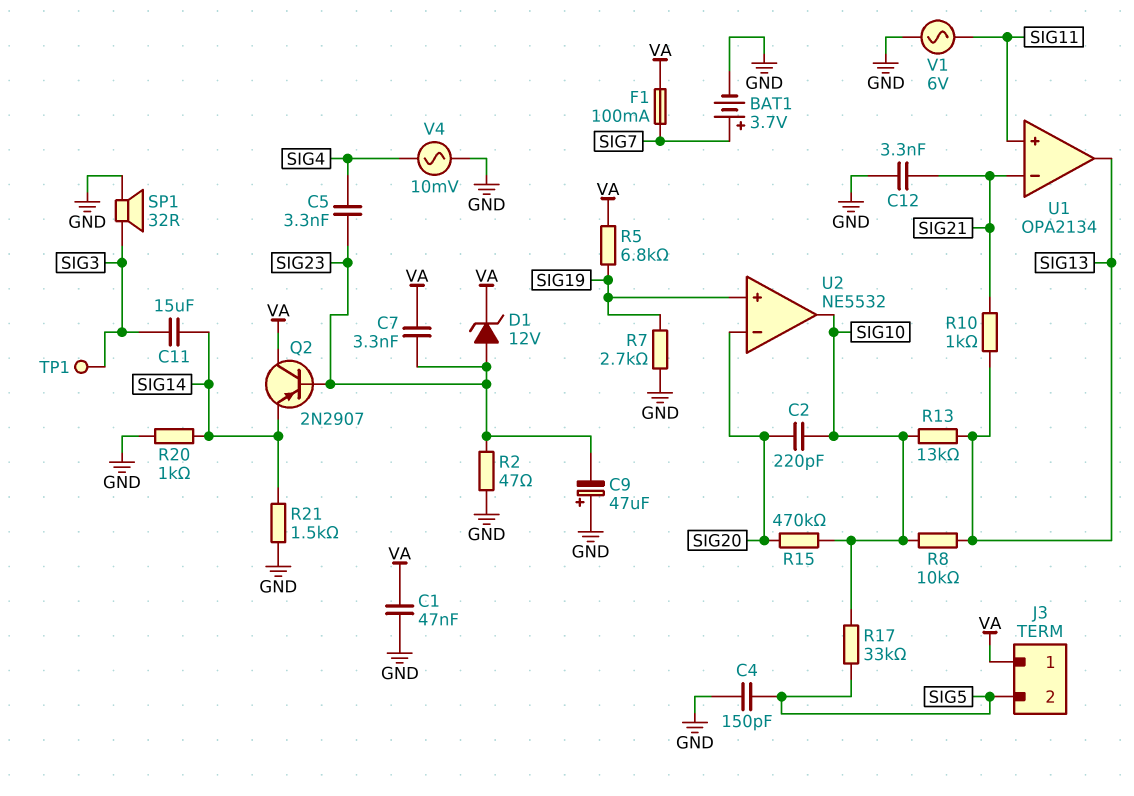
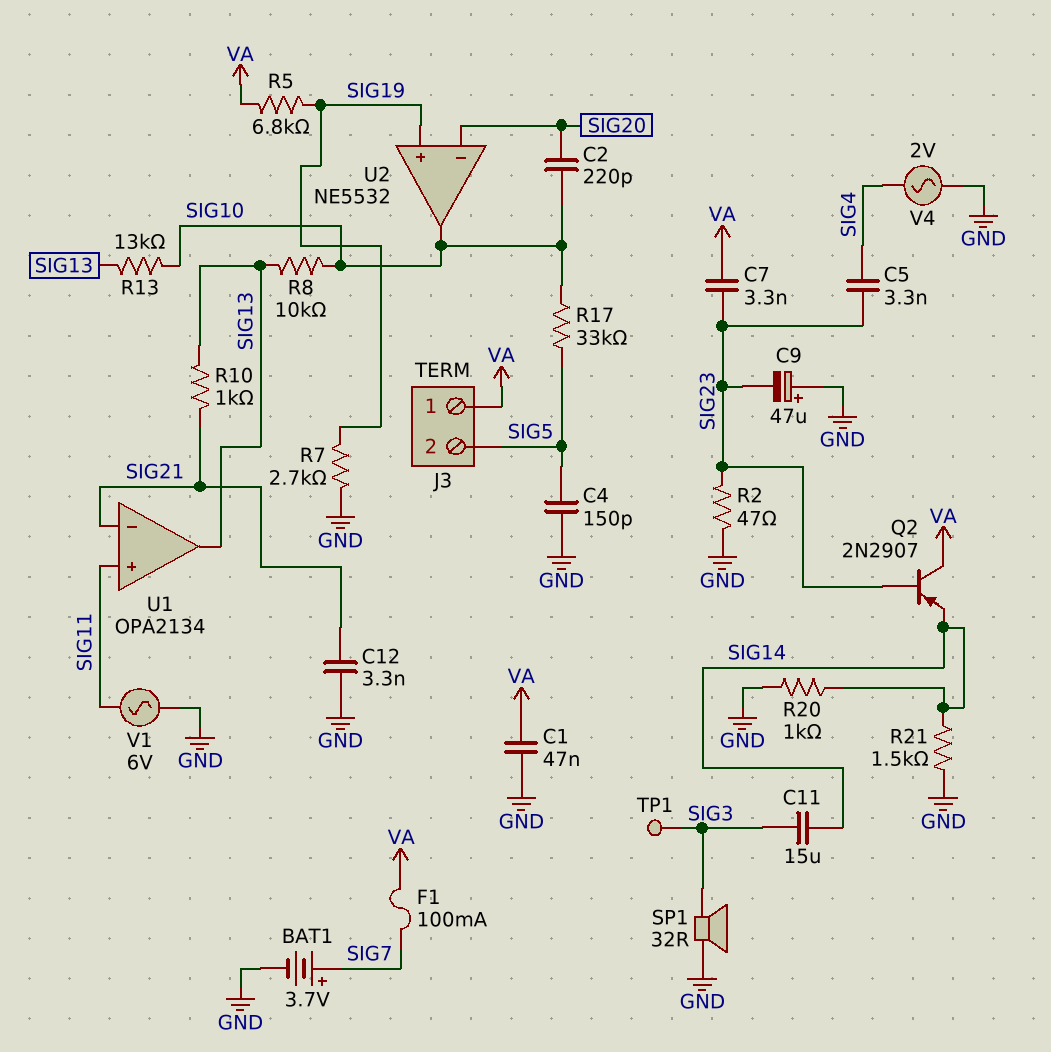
D1: zener 12V (A SIG23, K VA) -> none
R15: 470k (SIG10, SIG20) -> none
V4: AC 10mV (GND, SIG4) -> AC 2V (GND, SIG4)

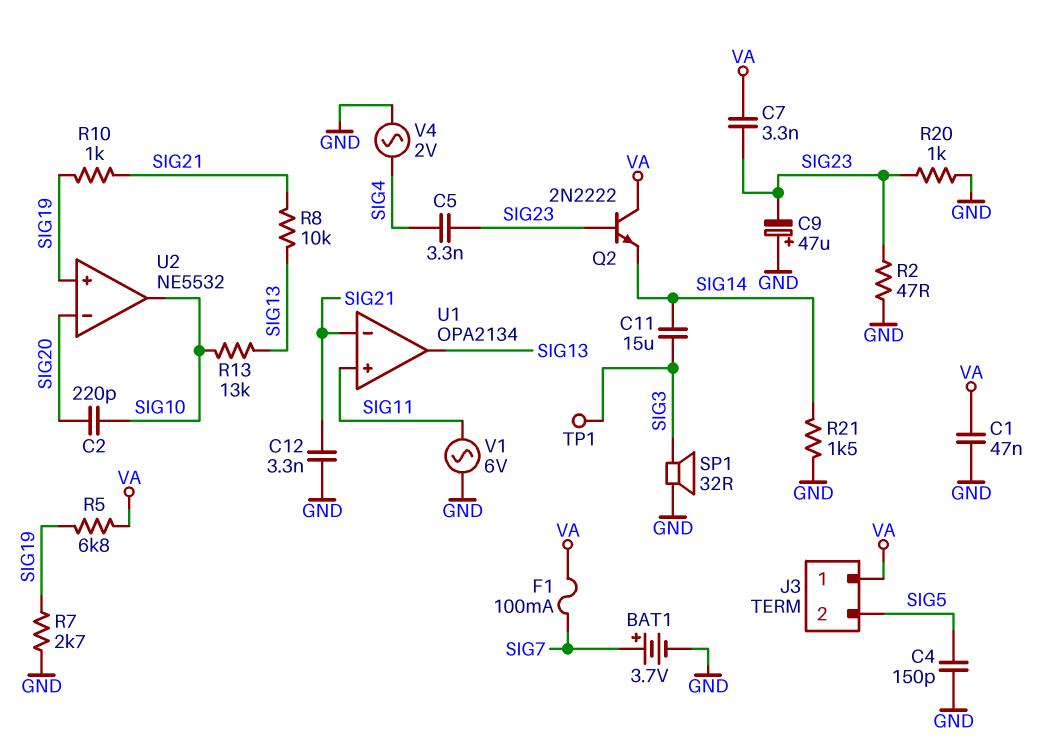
Q2: PNP 2N2907 (B SIG23, C VA, E SIG14) -> NPN 2N2222 (B SIG23, C VA, E SIG14)
R8: 10k (SIG10, SIG13) -> 10k (SIG13, SIG21)
R10: 1k (SIG13, SIG21) -> 1k (SIG19, SIG21)
R17: 33k (SIG5, SIG10) -> none
R20: 1k (GND, SIG14) -> 1k (GND, SIG23)

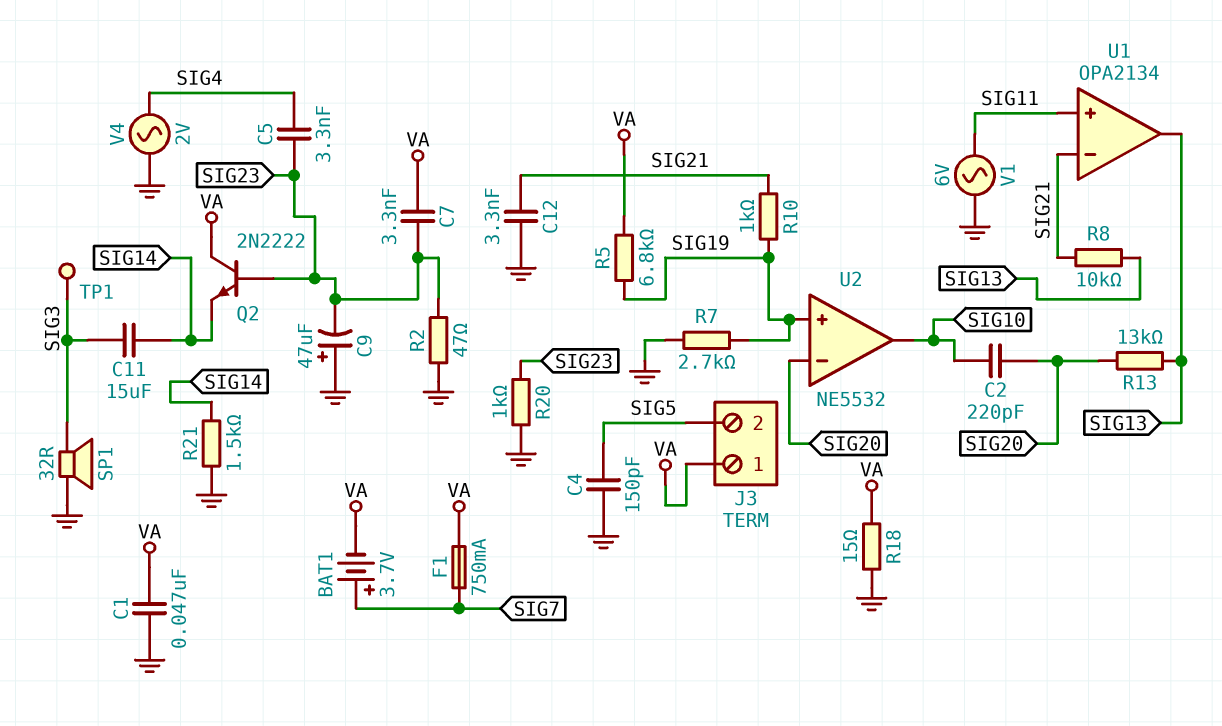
BAT1: 3.7V (plus SIG7, minus GND) -> 3.7V (plus SIG7, minus VA)
F1: 100mA (SIG7, VA) -> 750mA (SIG7, VA)
R13: 13k (SIG10, SIG13) -> 13k (SIG13, SIG20)
R18: none -> 15 (GND, VA)

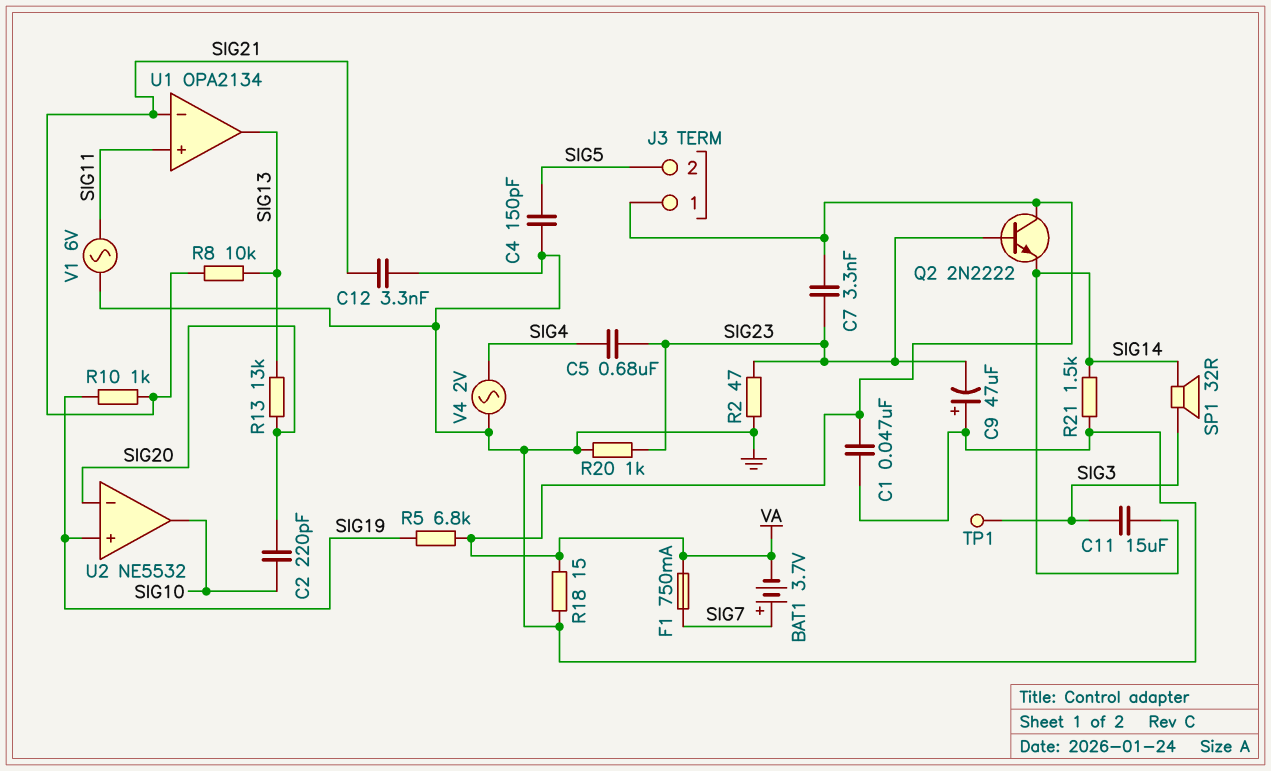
C5: 3.3nF (SIG4, SIG23) -> 680nF (SIG4, SIG23)
R7: 2.7k (GND, SIG19) -> none
SP1: speaker 32R (GND, SIG3) -> speaker 32R (SIG3, SIG14)

